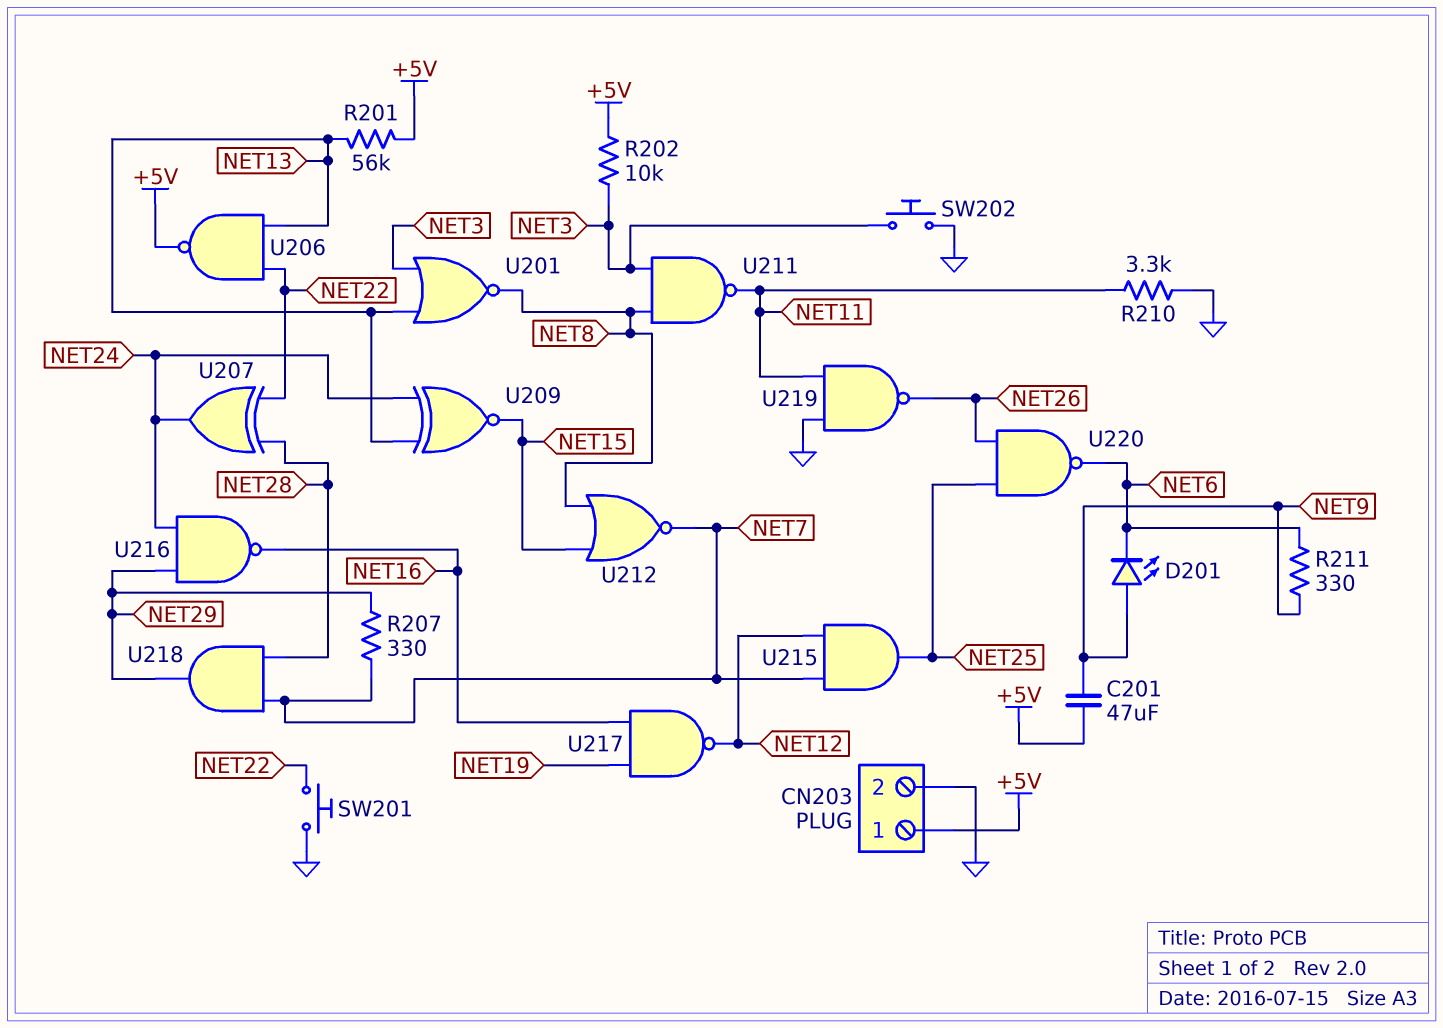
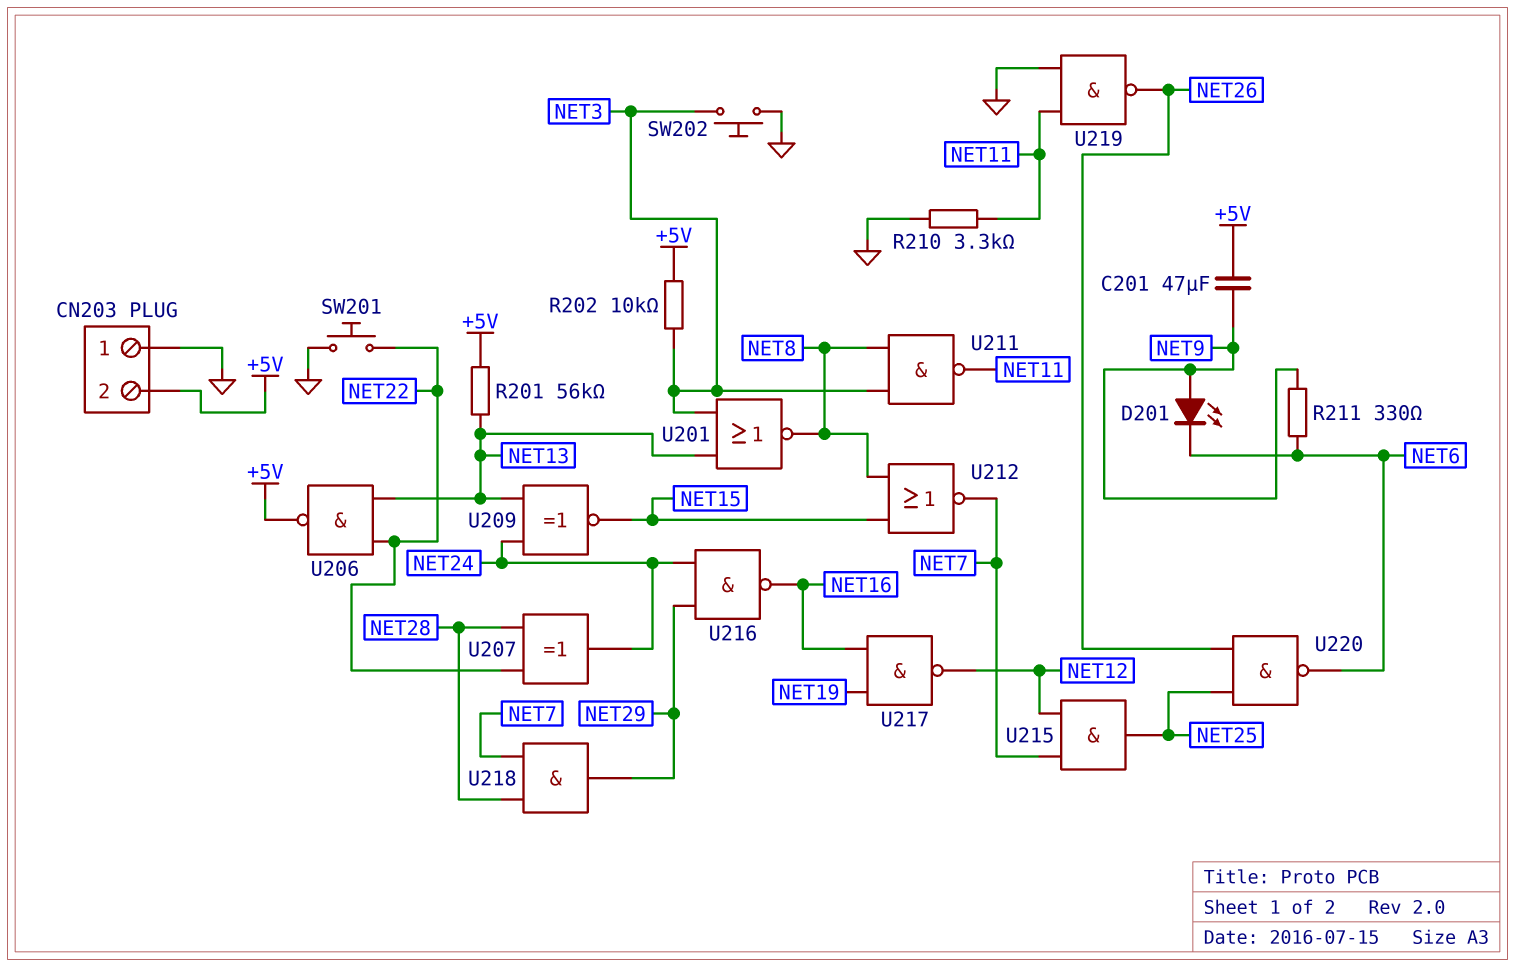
CN203 pin 1: +5V -> GND
CN203 pin 2: GND -> +5V
R207: 330 (NET7, NET29) -> none

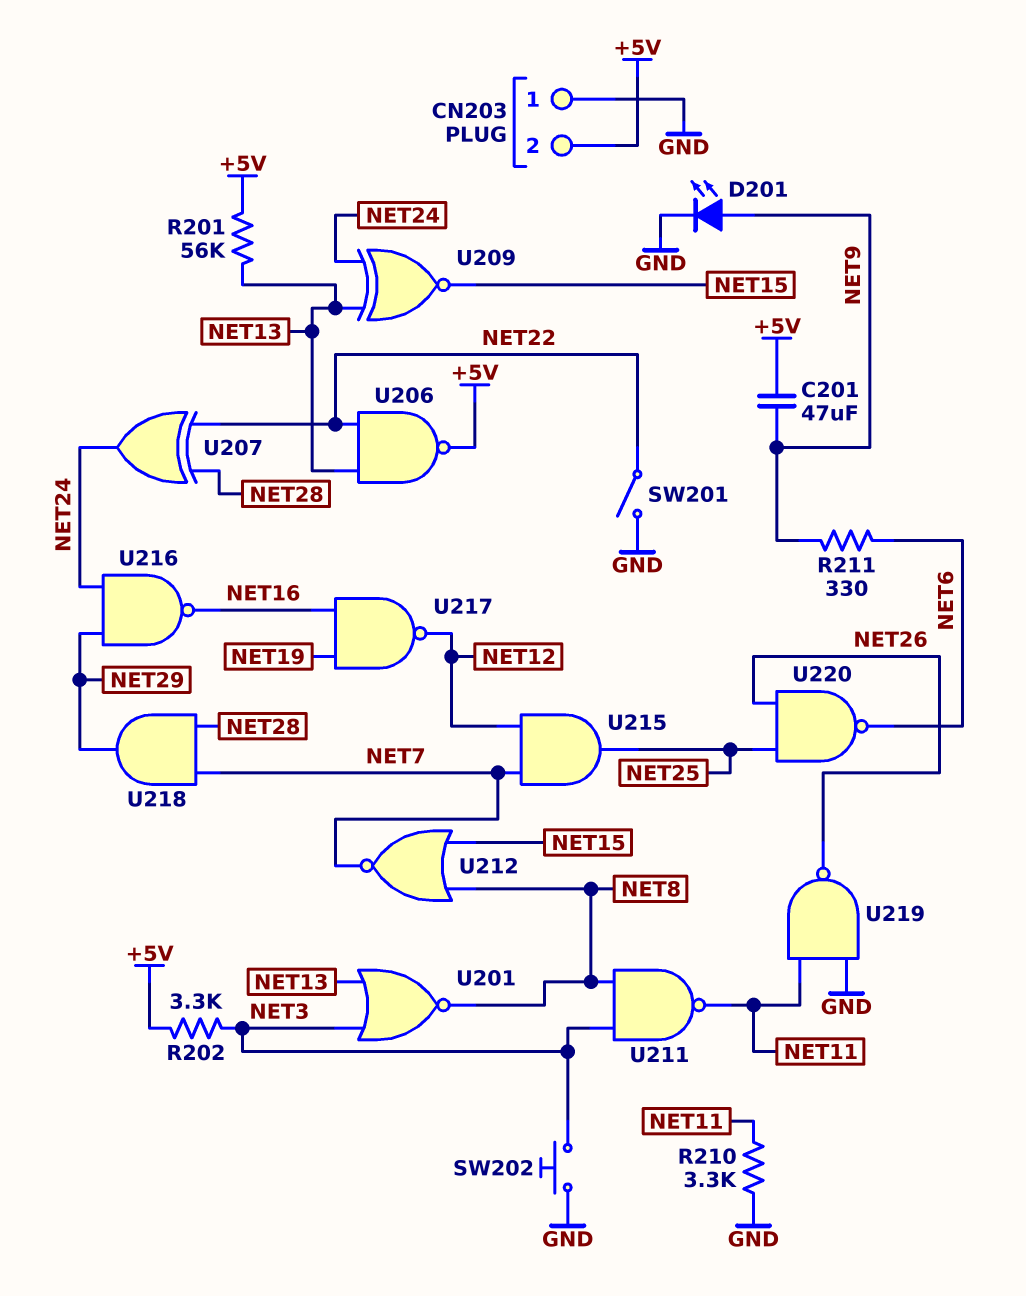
D201: LED (A NET9, K NET6) -> LED (A NET9, K GND)
R202: 10k (+5V, NET3) -> 3.3k (+5V, NET3)
SW201: button (GND, NET22) -> switch (GND, NET22)

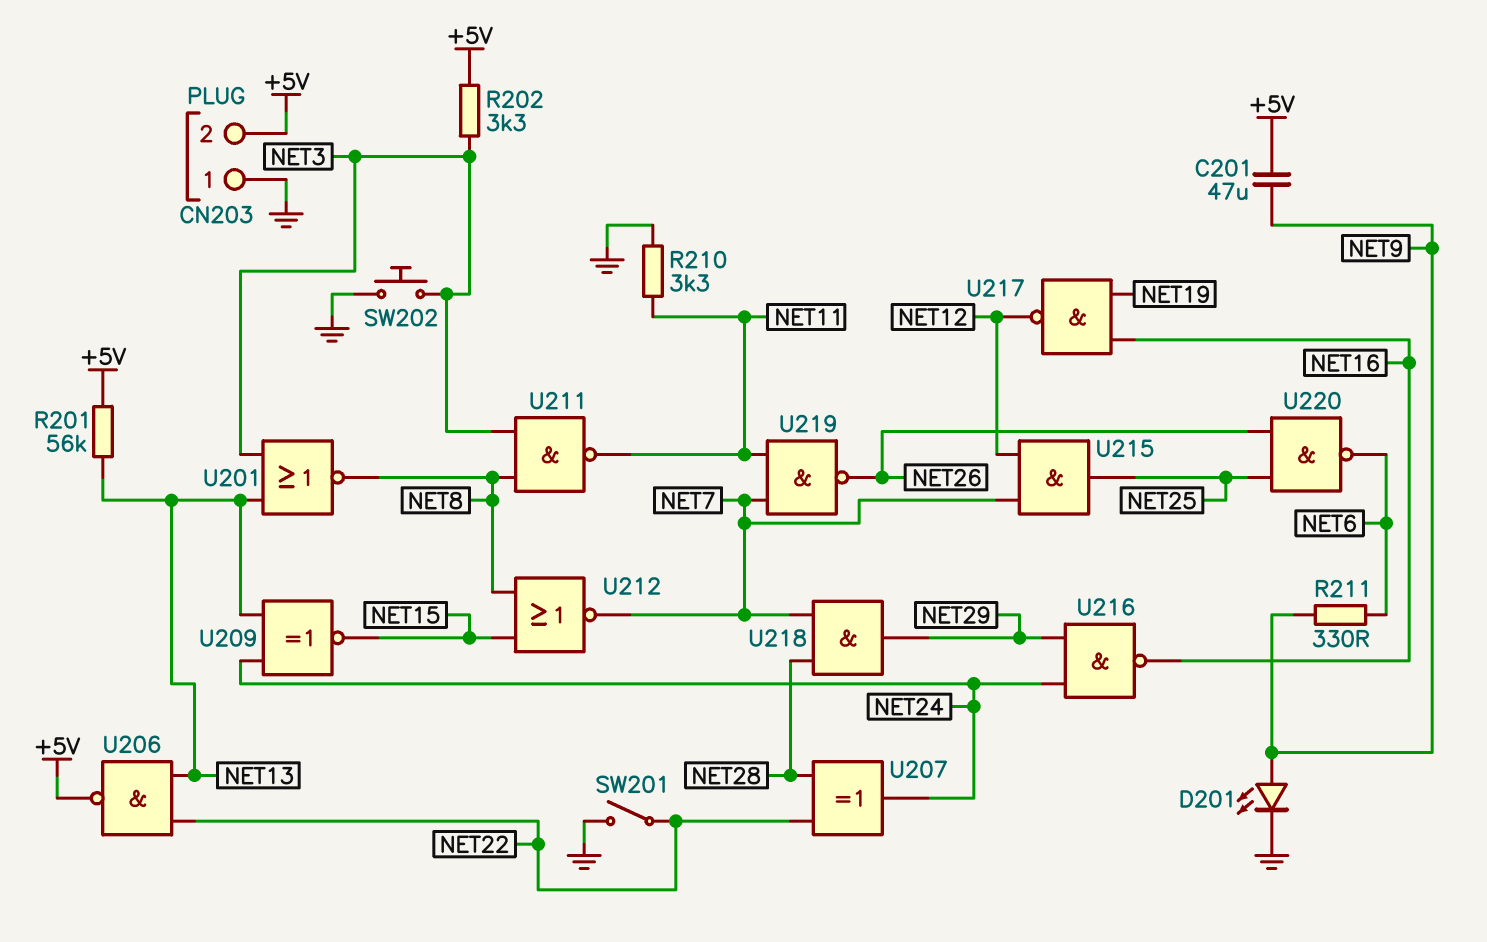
U219: NAND (in GND, in NET11, out NET26) -> NAND (in NET7, in NET11, out NET26)

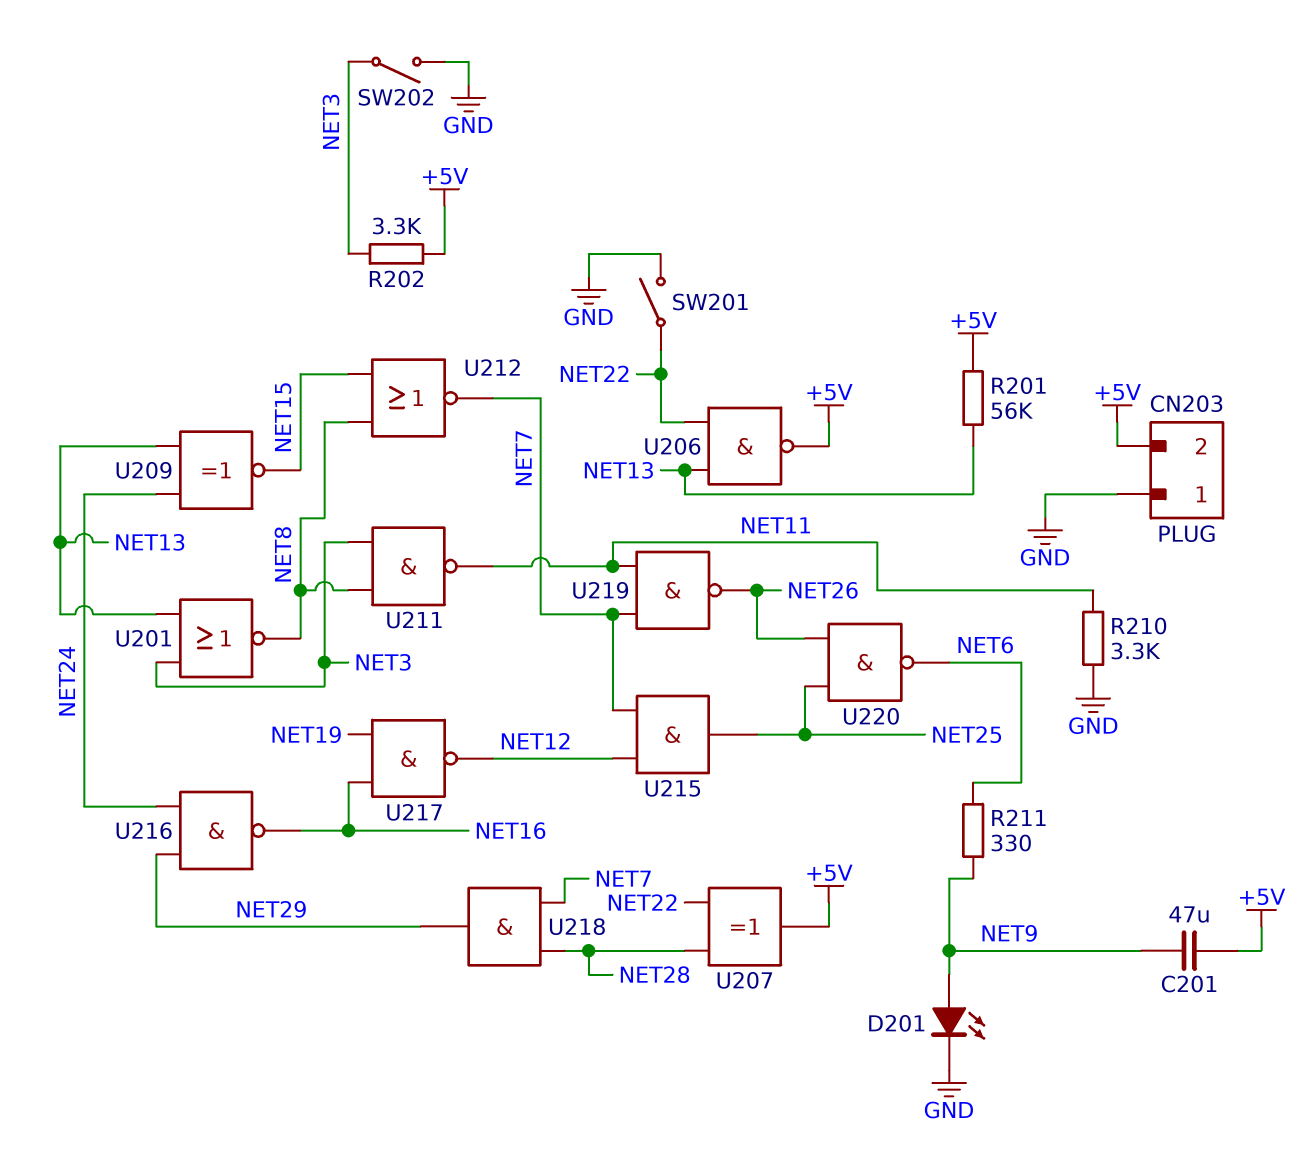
SW202: button (GND, NET3) -> switch (GND, NET3)
U207: XOR (in NET22, in NET28, out NET24) -> XOR (in NET22, in NET28, out +5V)

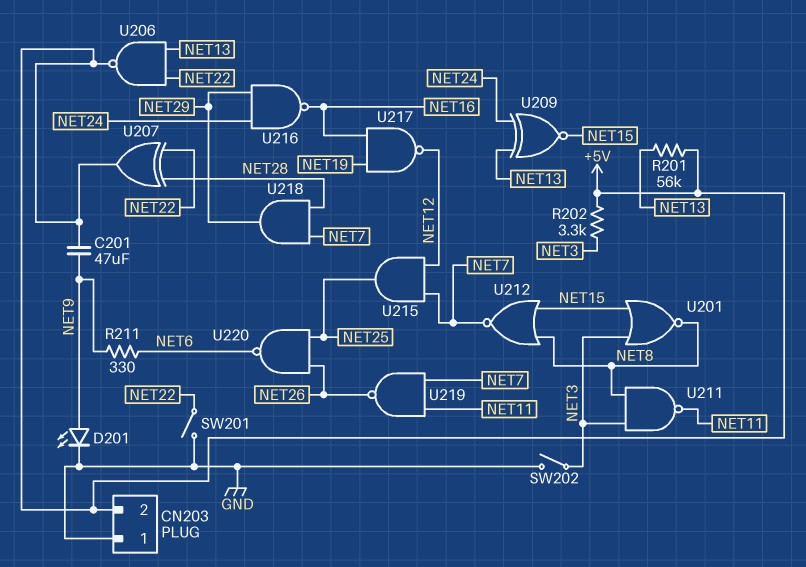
R210: 3.3k (GND, NET11) -> none
U201: NOR (in NET3, in NET13, out NET8) -> NOR (in NET3, in NET15, out NET8)

